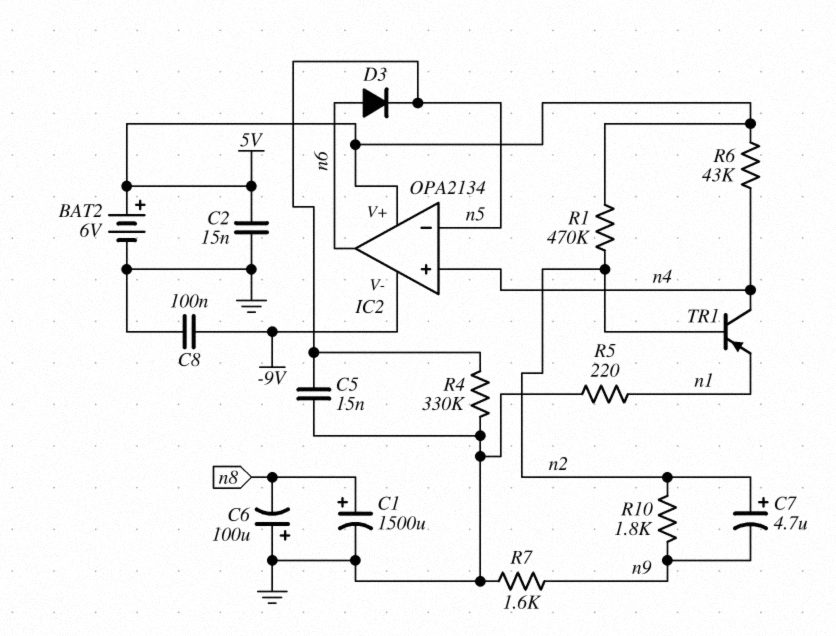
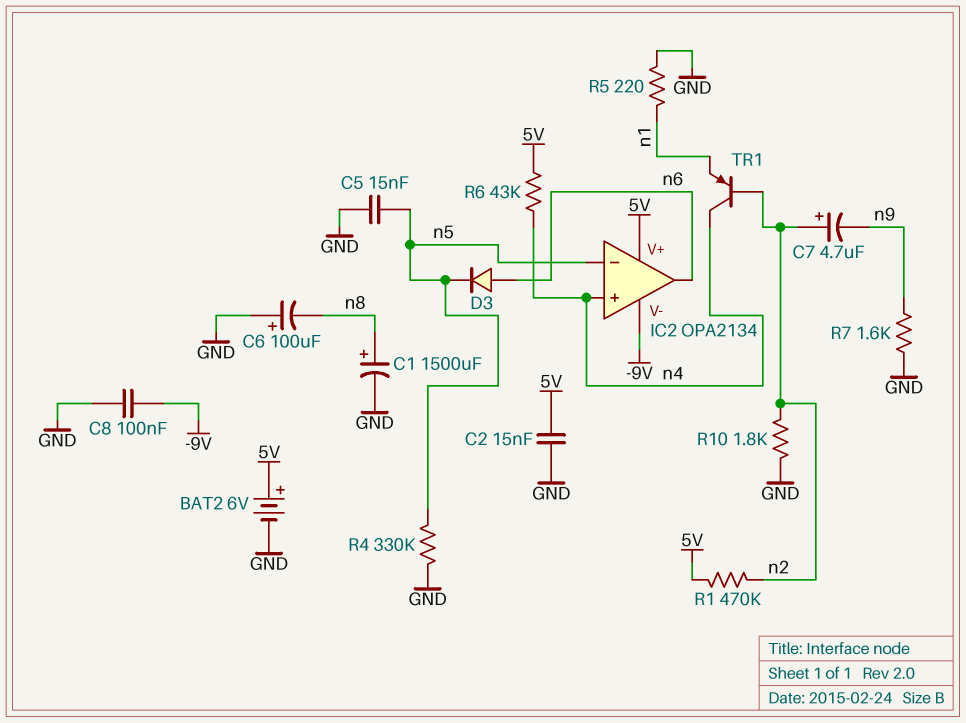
R10: 1.8k (n2, n9) -> 1.8k (GND, n2)

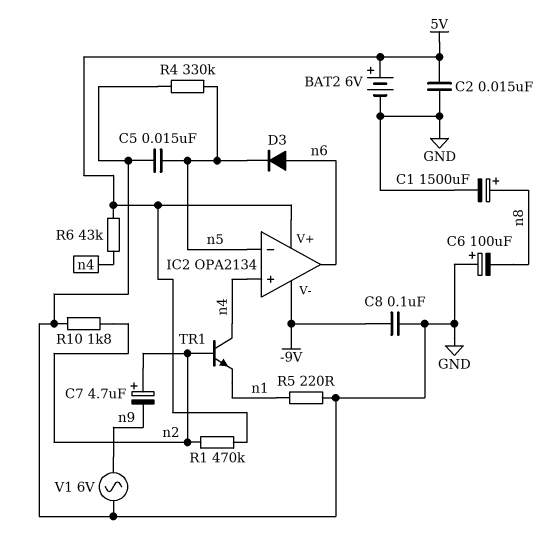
R7: 1.6k (GND, n9) -> none
TR1: PNP (B n2, C n4, E n1) -> NPN (B n2, C n4, E n1)
V1: none -> AC 6V (GND, n9)

